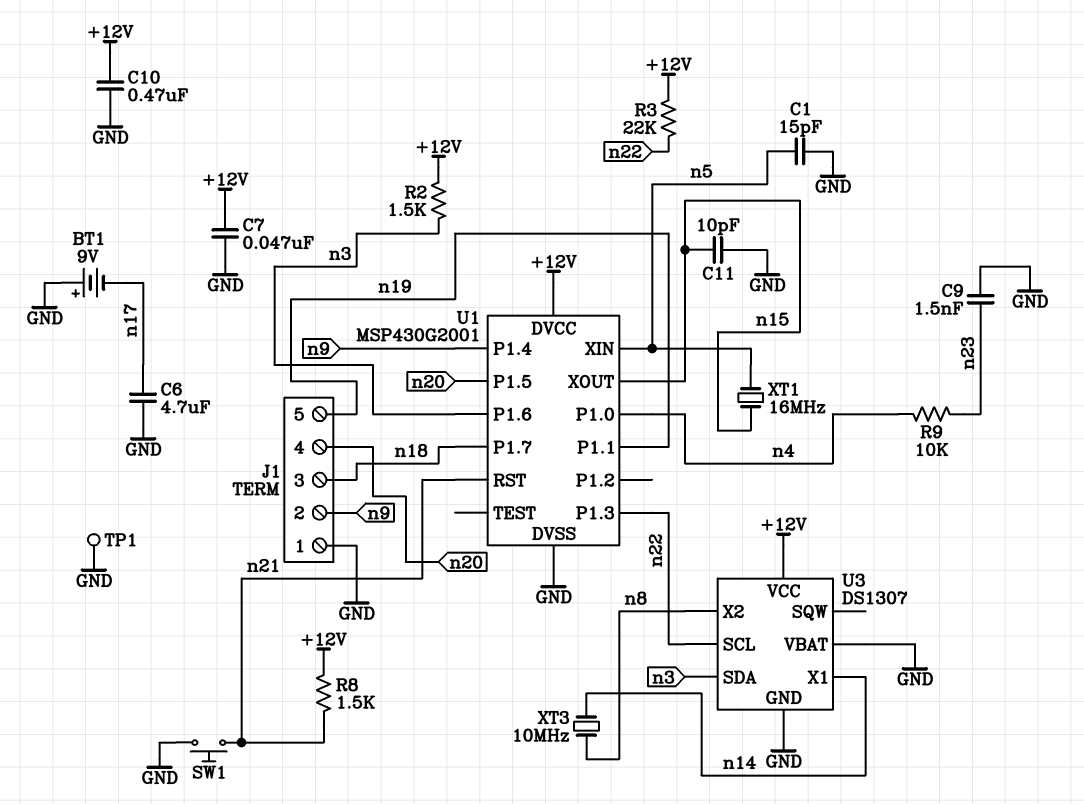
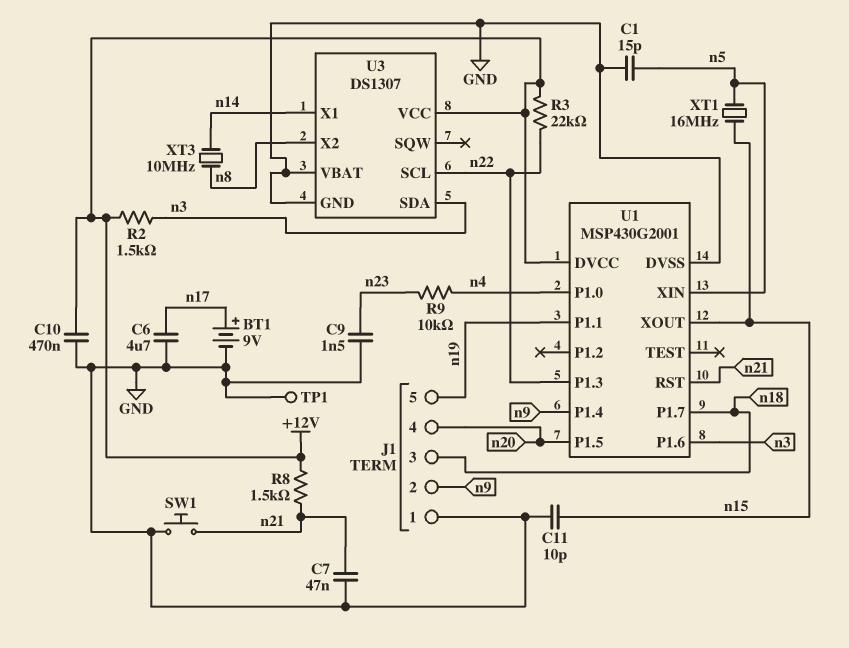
BT1: 9V (plus GND, minus n17) -> 9V (plus n17, minus GND)
C7: 47nF (+12V, GND) -> 47nF (GND, n21)

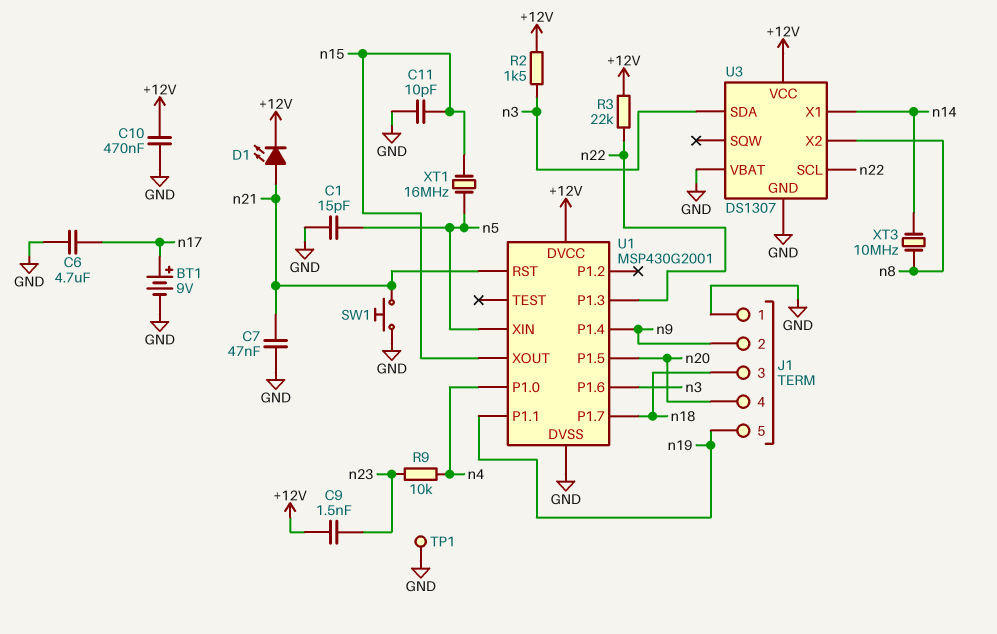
C9: 1.5nF (GND, n23) -> 1.5nF (+12V, n23)
D1: none -> LED (A n21, K +12V)
R8: 1.5k (+12V, n21) -> none

